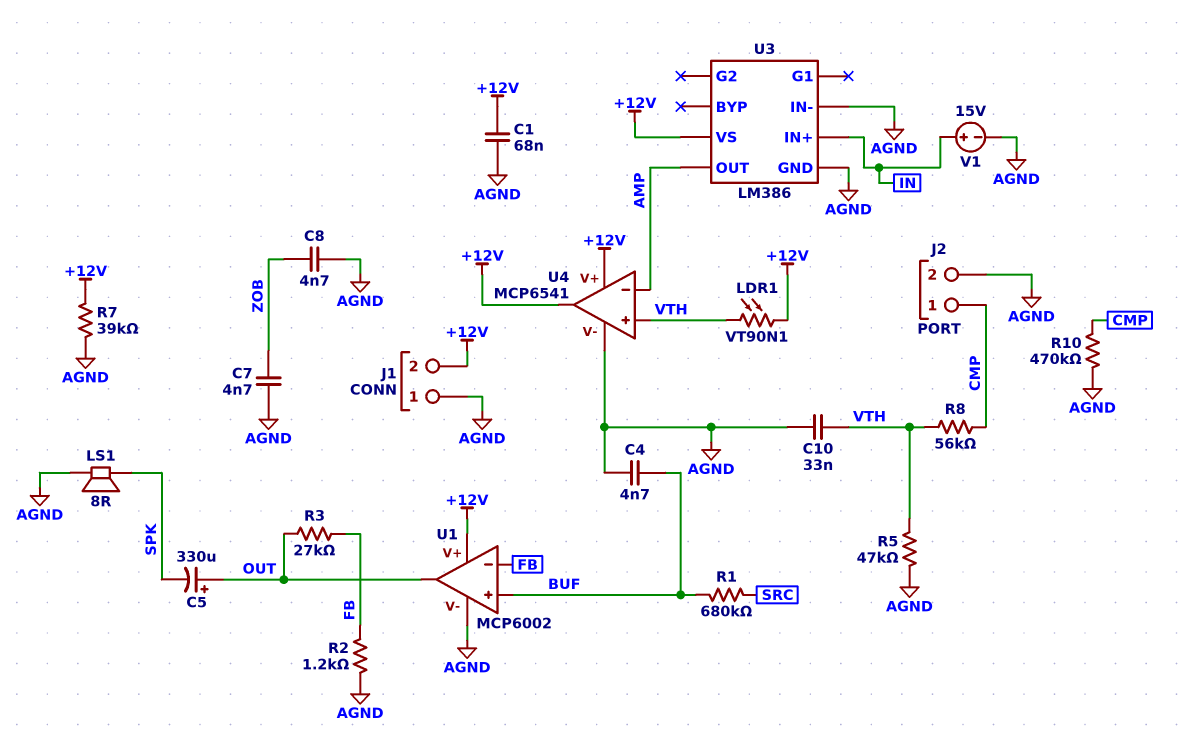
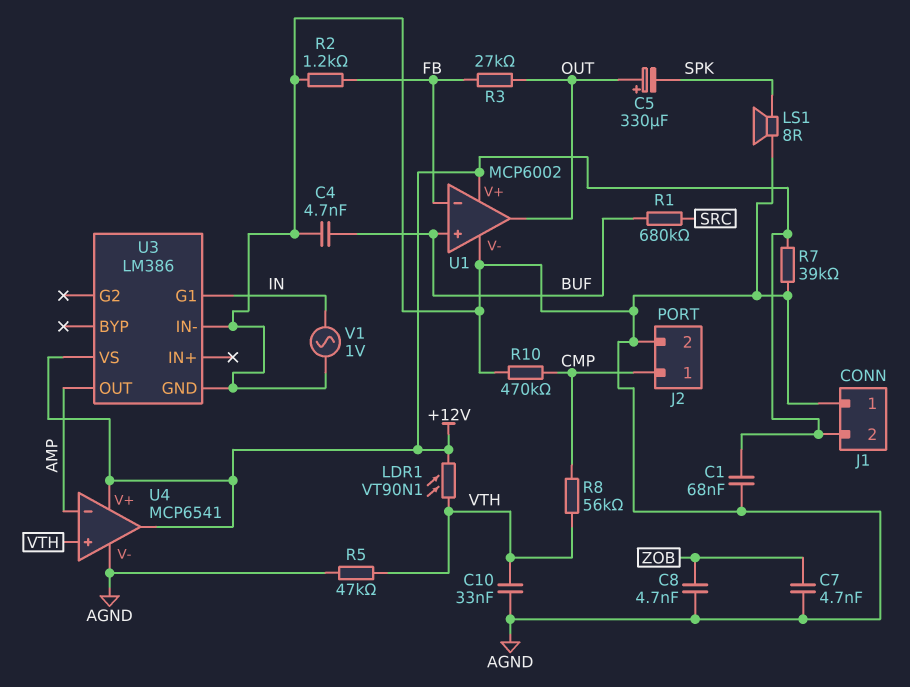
U3 pin G1: none -> IN
U3 pin IN+: IN -> none
V1: 15V (plus IN, minus AGND) -> AC 1V (AGND, IN)

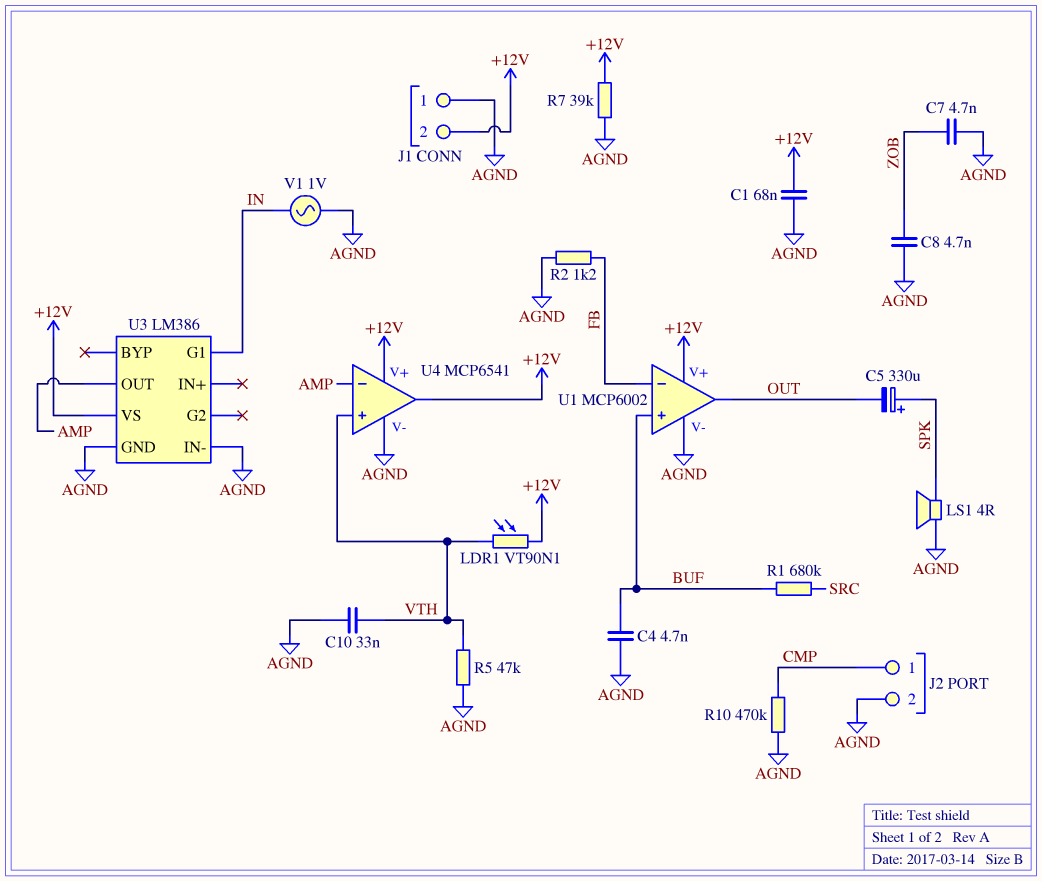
C5: 330uF (plus OUT, minus SPK) -> 330uF (plus SPK, minus OUT)
LS1: speaker 8R (AGND, SPK) -> speaker 4R (AGND, SPK)
R3: 27k (FB, OUT) -> none
R8: 56k (CMP, VTH) -> none

